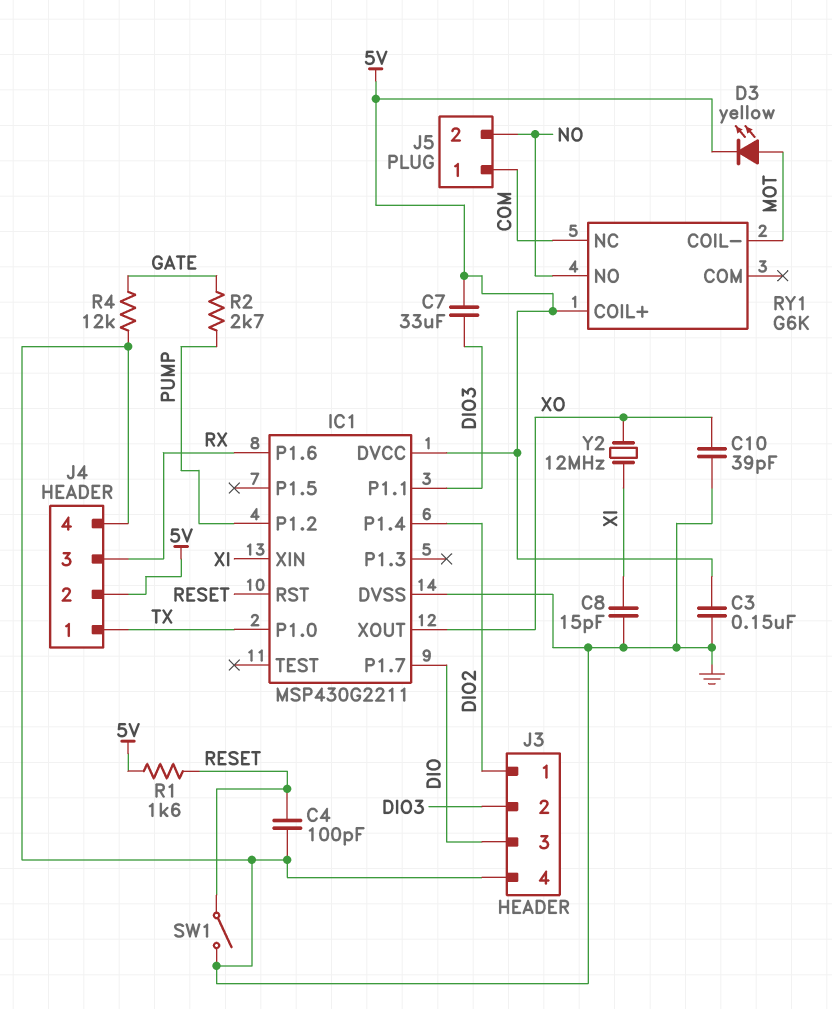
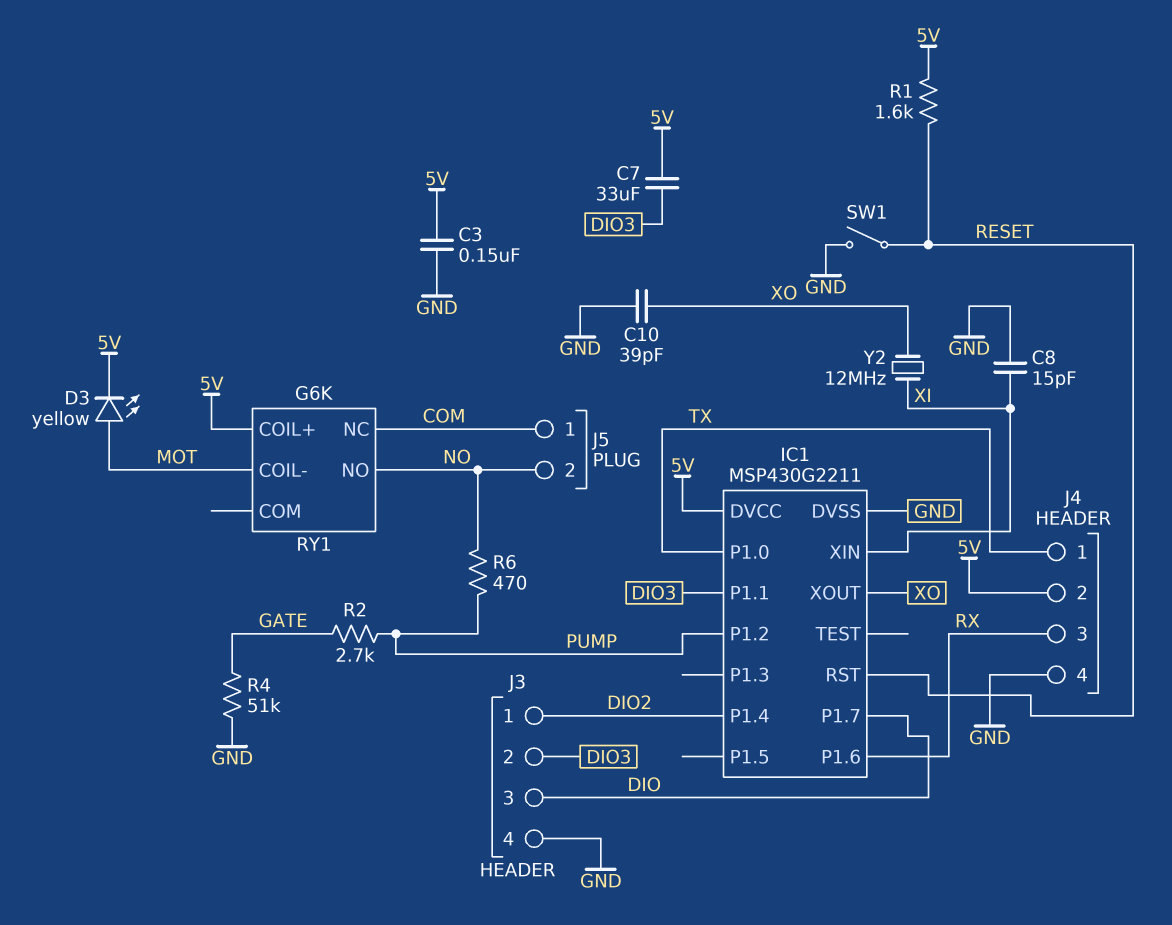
C4: 100pF (GND, RESET) -> none
R4: 12k (GATE, GND) -> 51k (GATE, GND)
R6: none -> 470 (NO, PUMP)

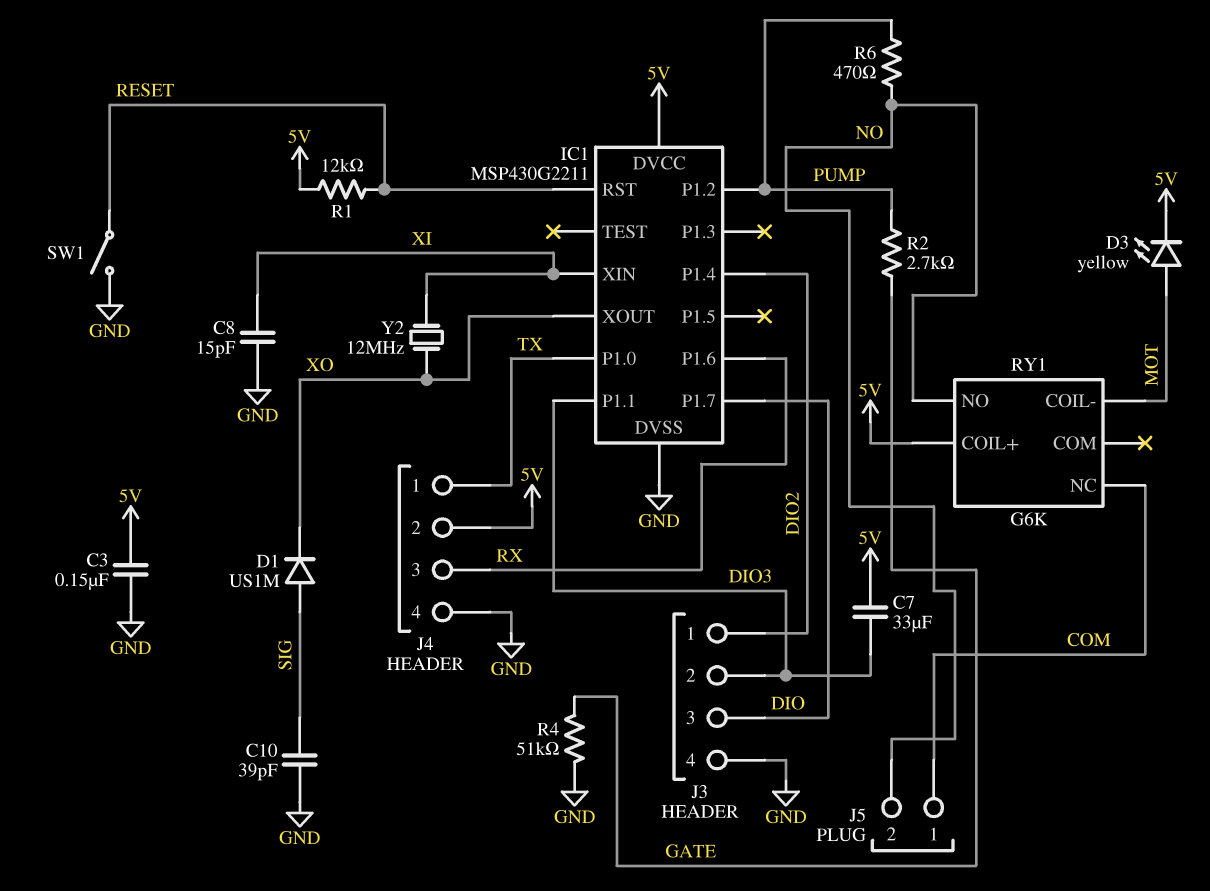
C10: 39pF (GND, XO) -> 39pF (GND, SIG)
D1: none -> diode US1M (A SIG, K XO)
R1: 1.6k (5V, RESET) -> 12k (5V, RESET)

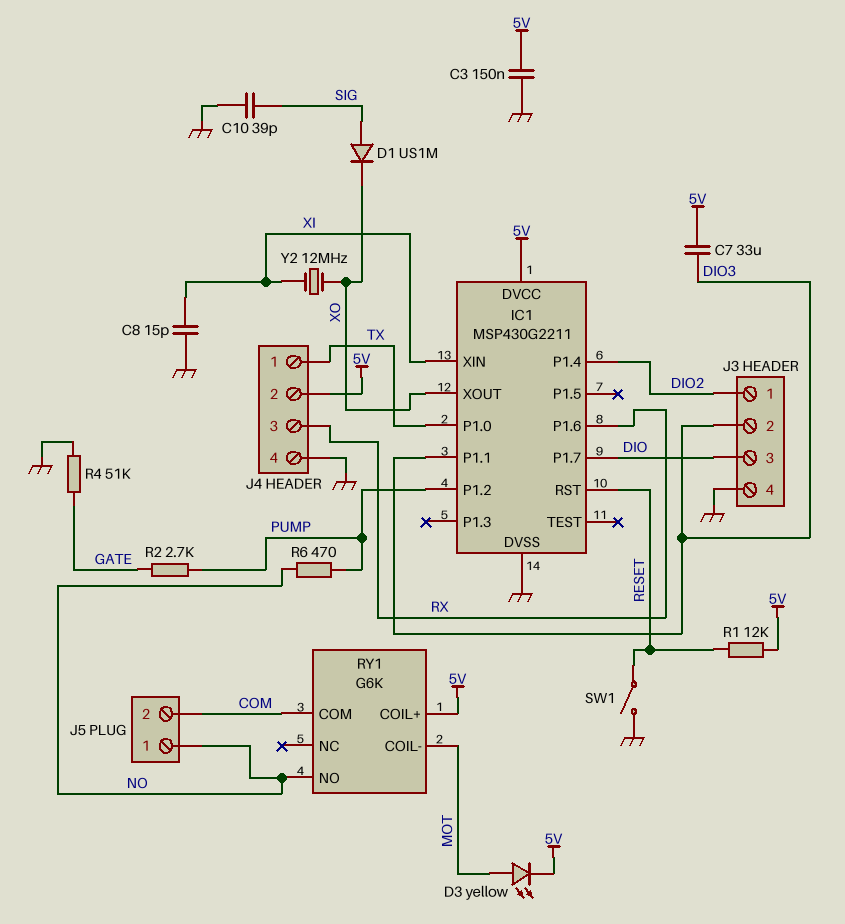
J5 pin 1: COM -> NO
J5 pin 2: NO -> COM
RY1 pin COM: none -> COM
RY1 pin NC: COM -> none

